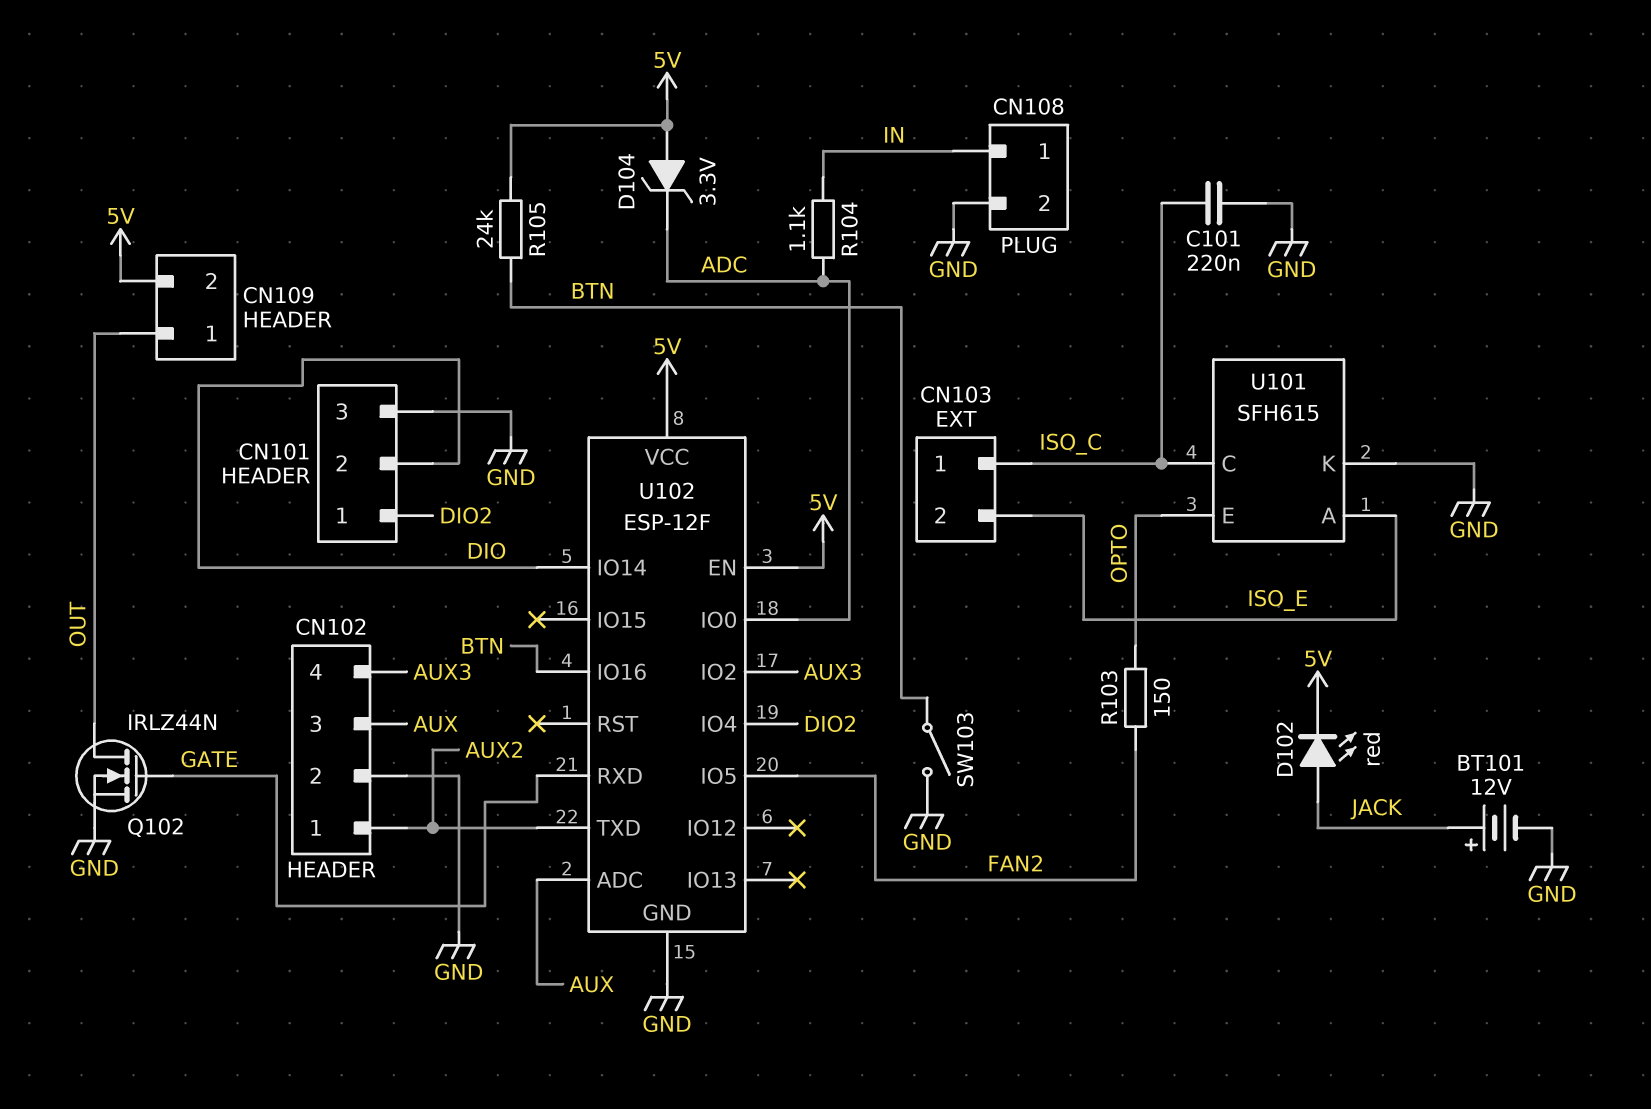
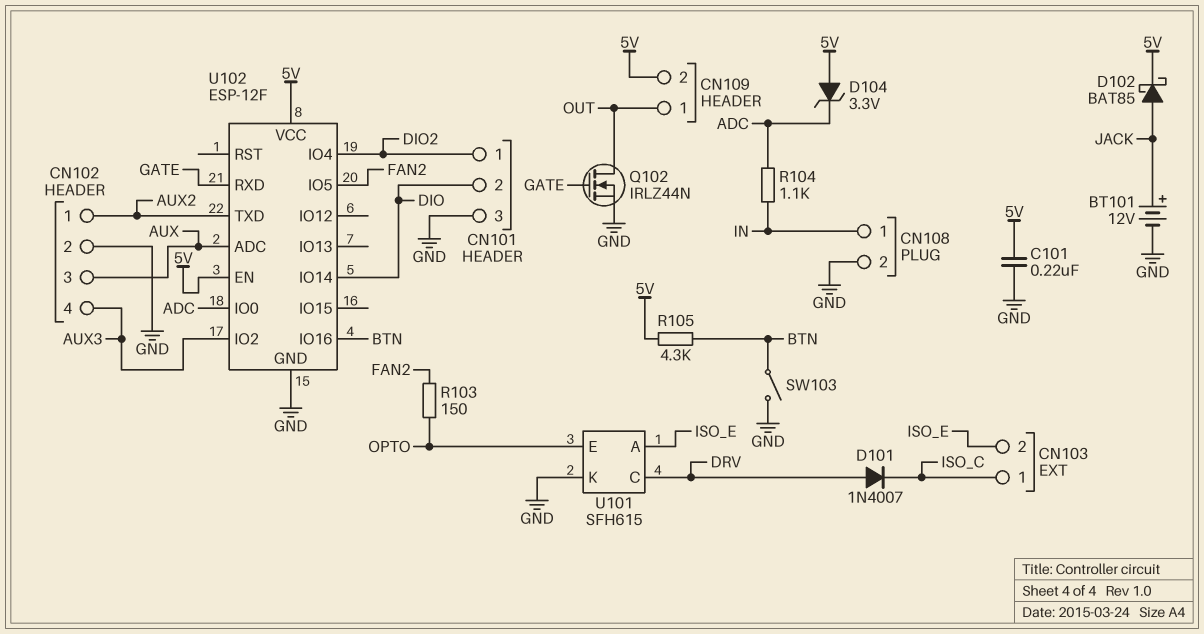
C101: 220nF (GND, ISO_C) -> 220nF (5V, GND)
D101: none -> diode 1N4007 (A DRV, K ISO_C)
D102: LED red (A JACK, K 5V) -> schottky BAT85 (A JACK, K 5V)
R105: 24k (5V, BTN) -> 4.3k (5V, BTN)
U101 pin C: ISO_C -> DRV

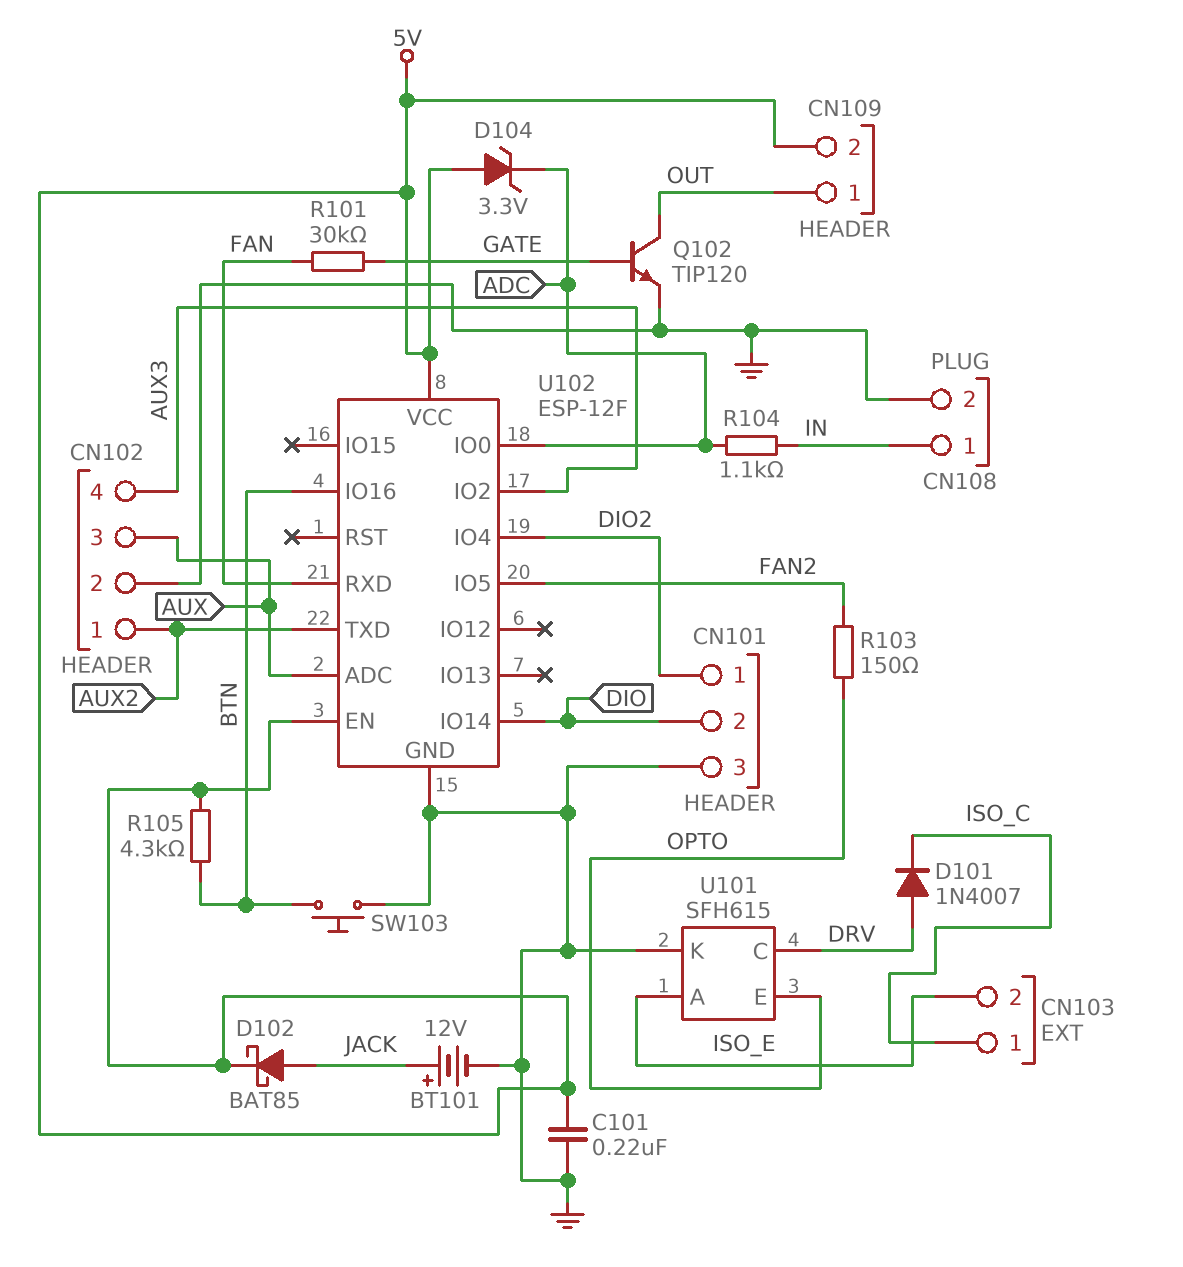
Q102: NMOS IRLZ44N (G GATE, D OUT, S GND) -> NPN TIP120 (B GATE, C OUT, E GND)
R101: none -> 30k (FAN, GATE)
SW103: switch (BTN, GND) -> button (BTN, GND)
U102 pin RXD: GATE -> FAN

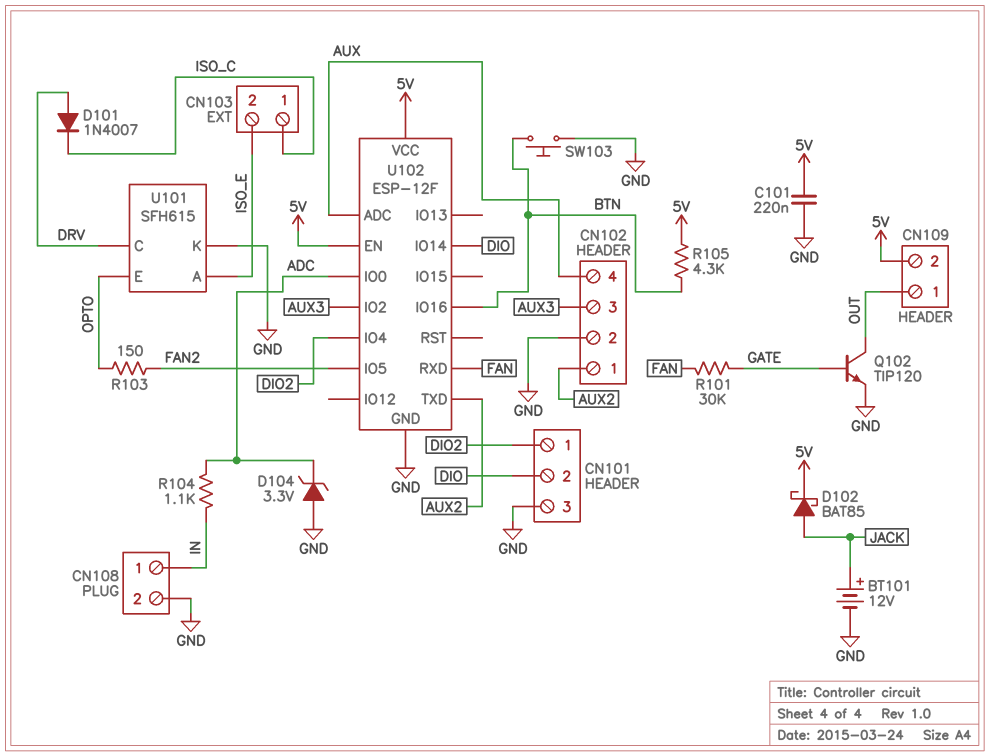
CN102 pin 3: AUX -> AUX3
CN102 pin 4: AUX3 -> AUX
D104: zener 3.3V (A 5V, K ADC) -> zener 3.3V (A GND, K ADC)

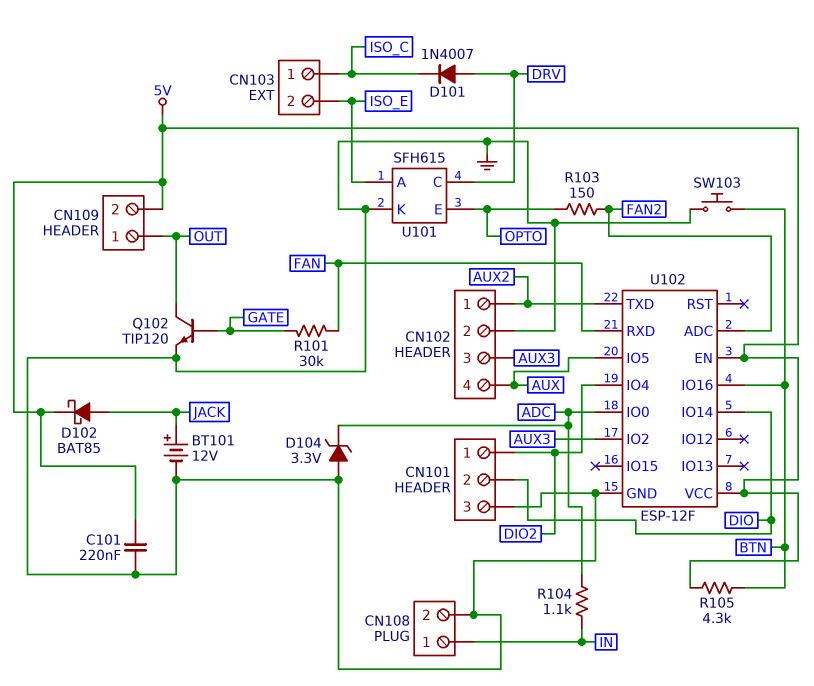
U102 pin ADC: AUX -> FAN2
U102 pin IO5: FAN2 -> AUX

